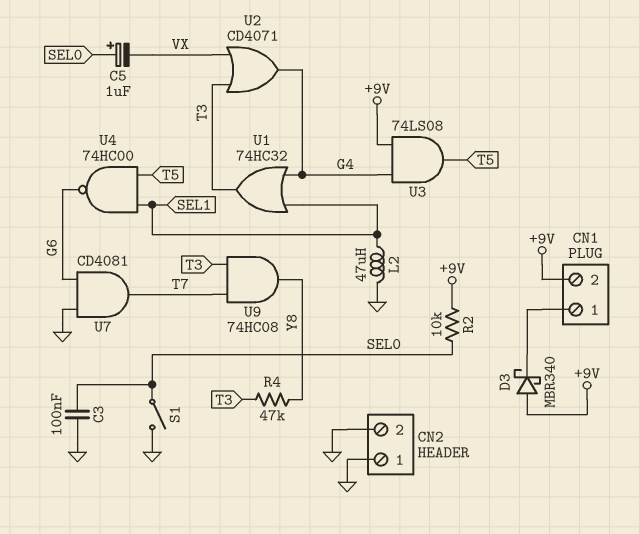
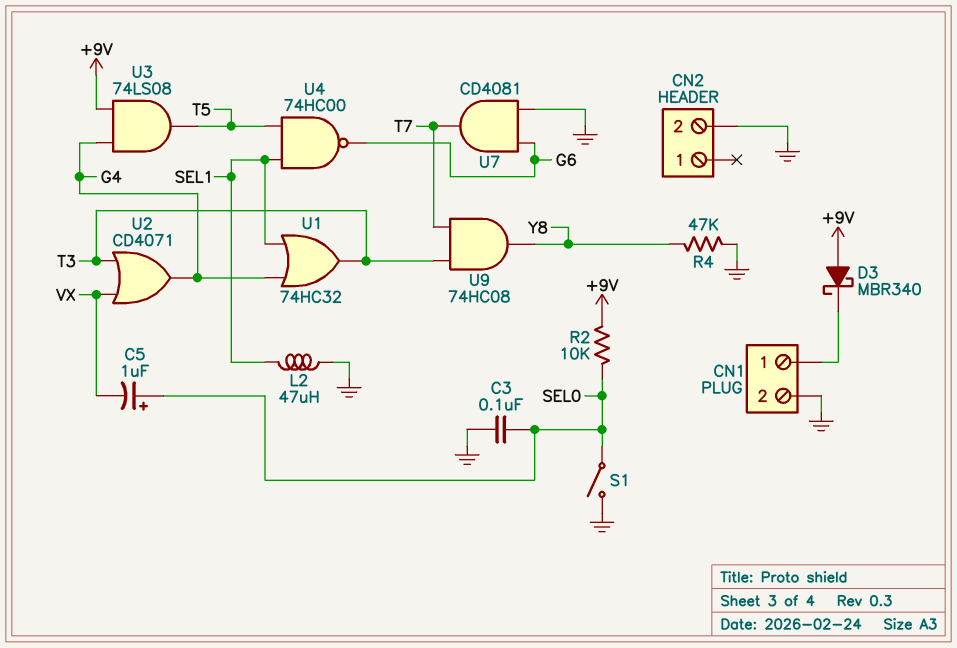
CN1 pin 2: +9V -> GND
CN2 pin 1: GND -> none
R4: 47k (T3, Y8) -> 47k (GND, Y8)

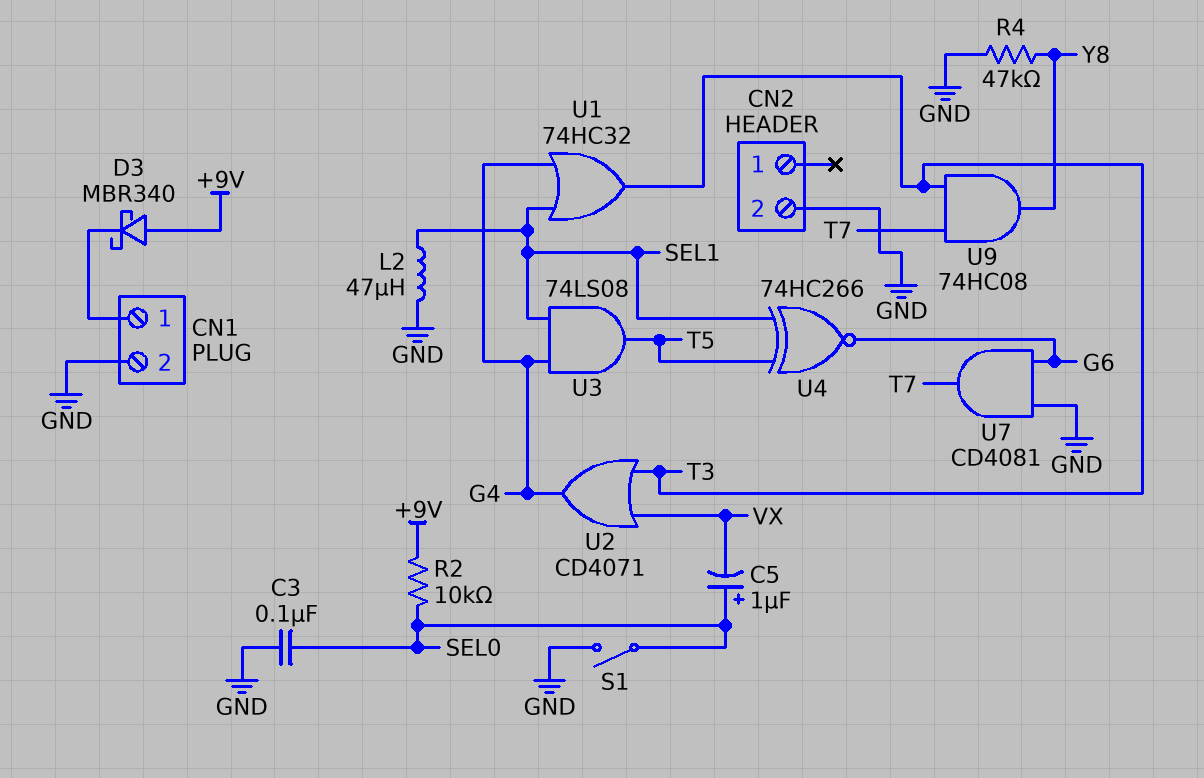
U3: AND 74LS08 (in +9V, in G4, out T5) -> AND 74LS08 (in G4, in SEL1, out T5)
U4: NAND 74HC00 (in SEL1, in T5, out G6) -> XNOR 74HC266 (in SEL1, in T5, out G6)

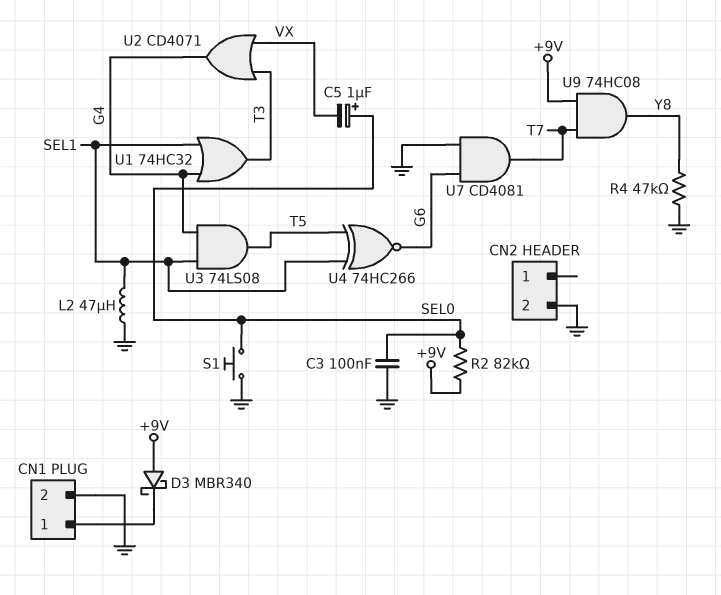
R2: 10k (+9V, SEL0) -> 82k (+9V, SEL0)
S1: switch (GND, SEL0) -> button (GND, SEL0)
U9: AND 74HC08 (in T3, in T7, out Y8) -> AND 74HC08 (in +9V, in T7, out Y8)

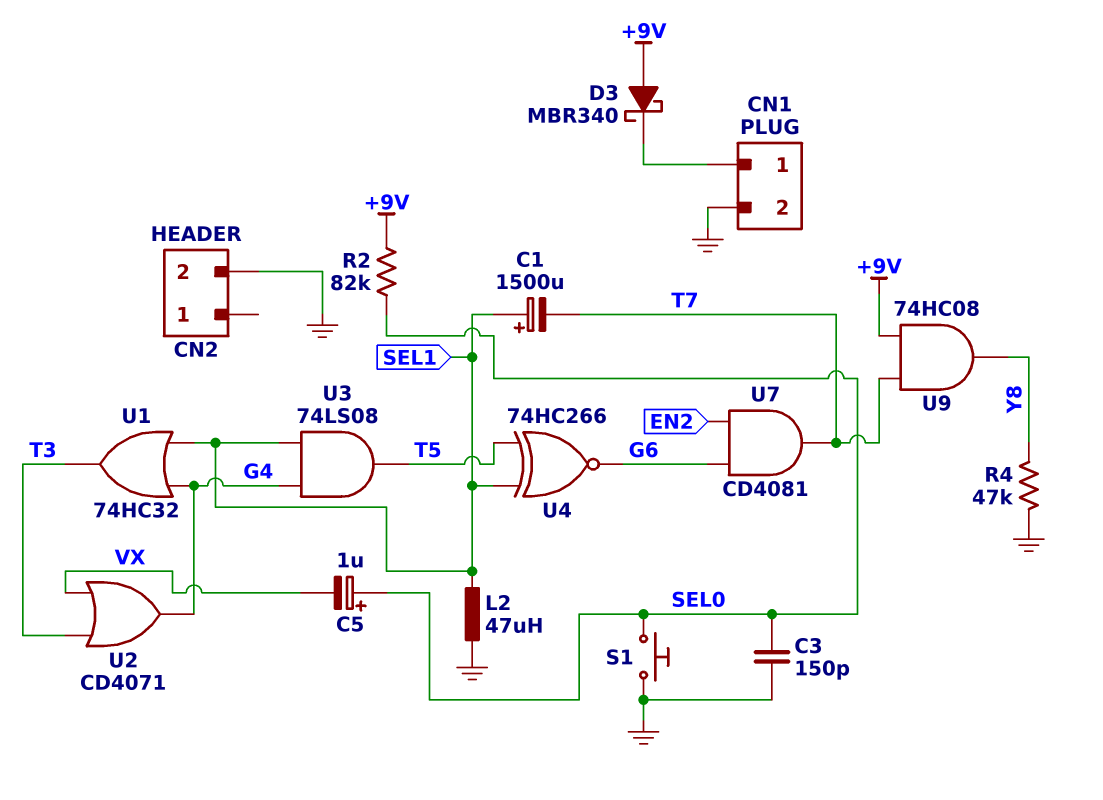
C1: none -> 1500uF (plus SEL1, minus T7)
C3: 100nF (GND, SEL0) -> 150pF (GND, SEL0)
U7: AND CD4081 (in G6, in GND, out T7) -> AND CD4081 (in EN2, in G6, out T7)

